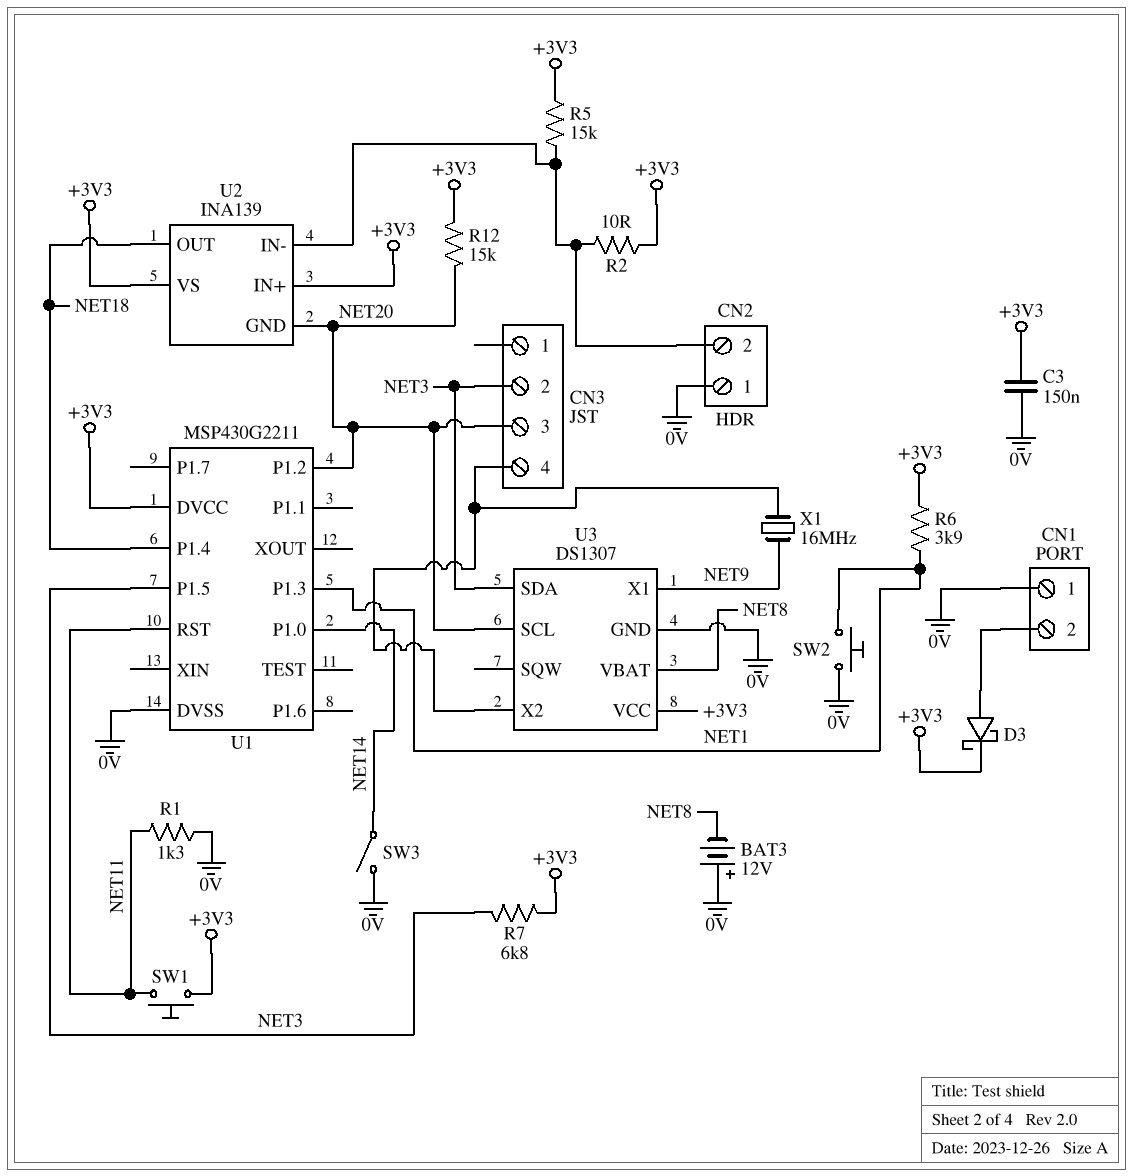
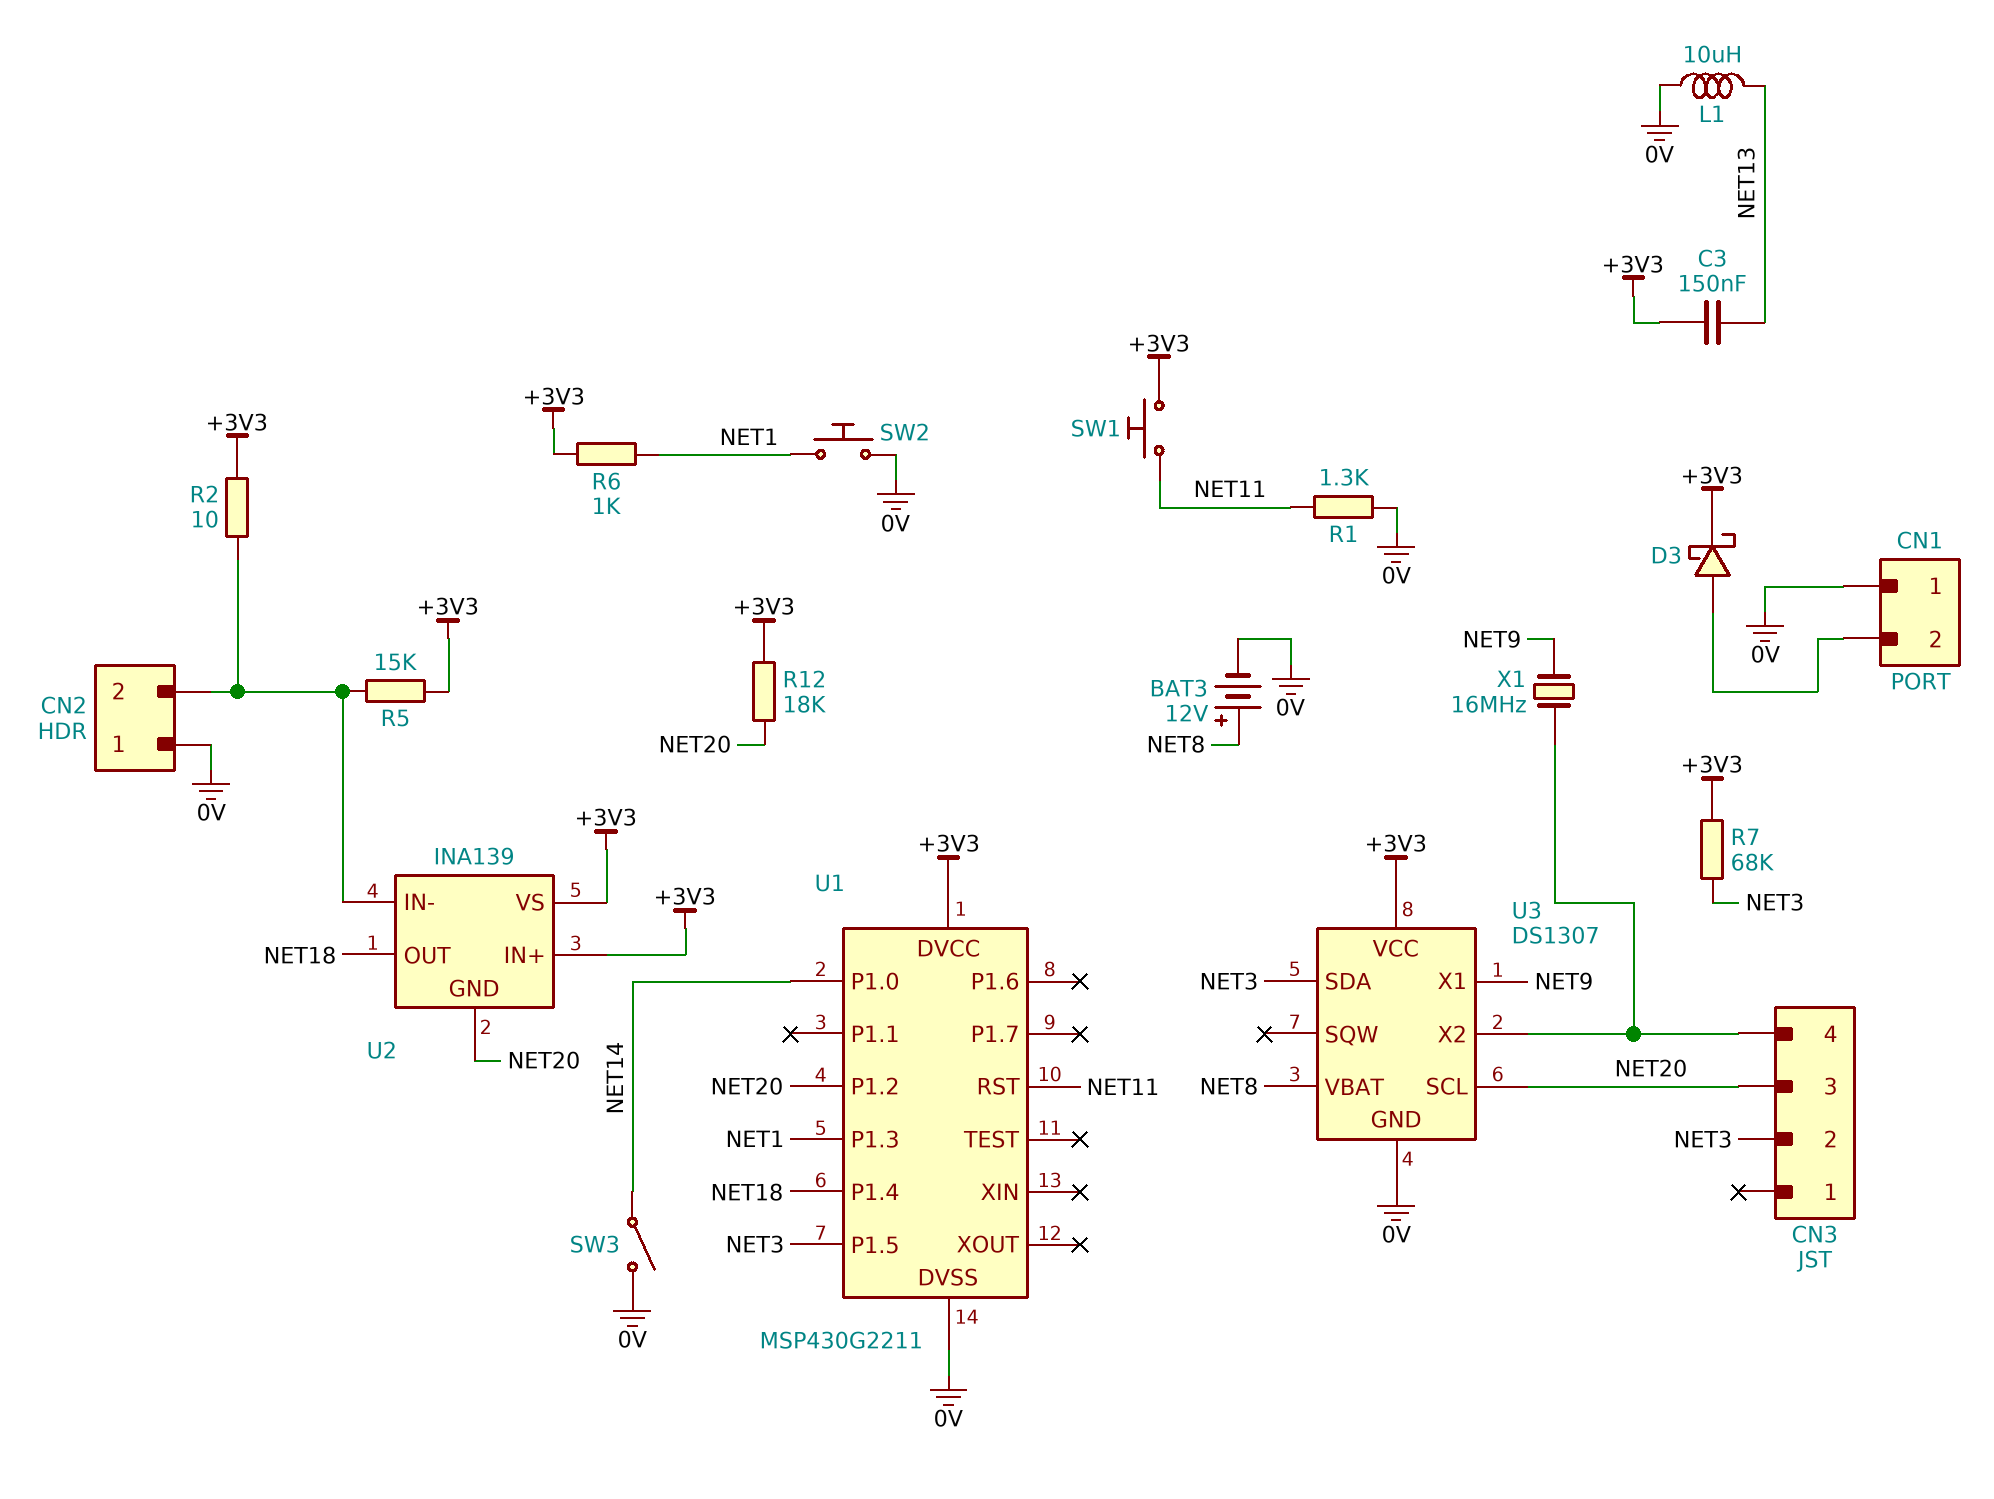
BAT3: 12V (plus 0V, minus NET8) -> 12V (plus NET8, minus 0V)
C3: 150nF (+3V3, 0V) -> 150nF (+3V3, NET13)
L1: none -> 10uH (0V, NET13)
R6: 3.9k (+3V3, NET1) -> 1k (+3V3, NET1)
R7: 6.8k (+3V3, NET3) -> 68k (+3V3, NET3)
R12: 15k (+3V3, NET20) -> 18k (+3V3, NET20)

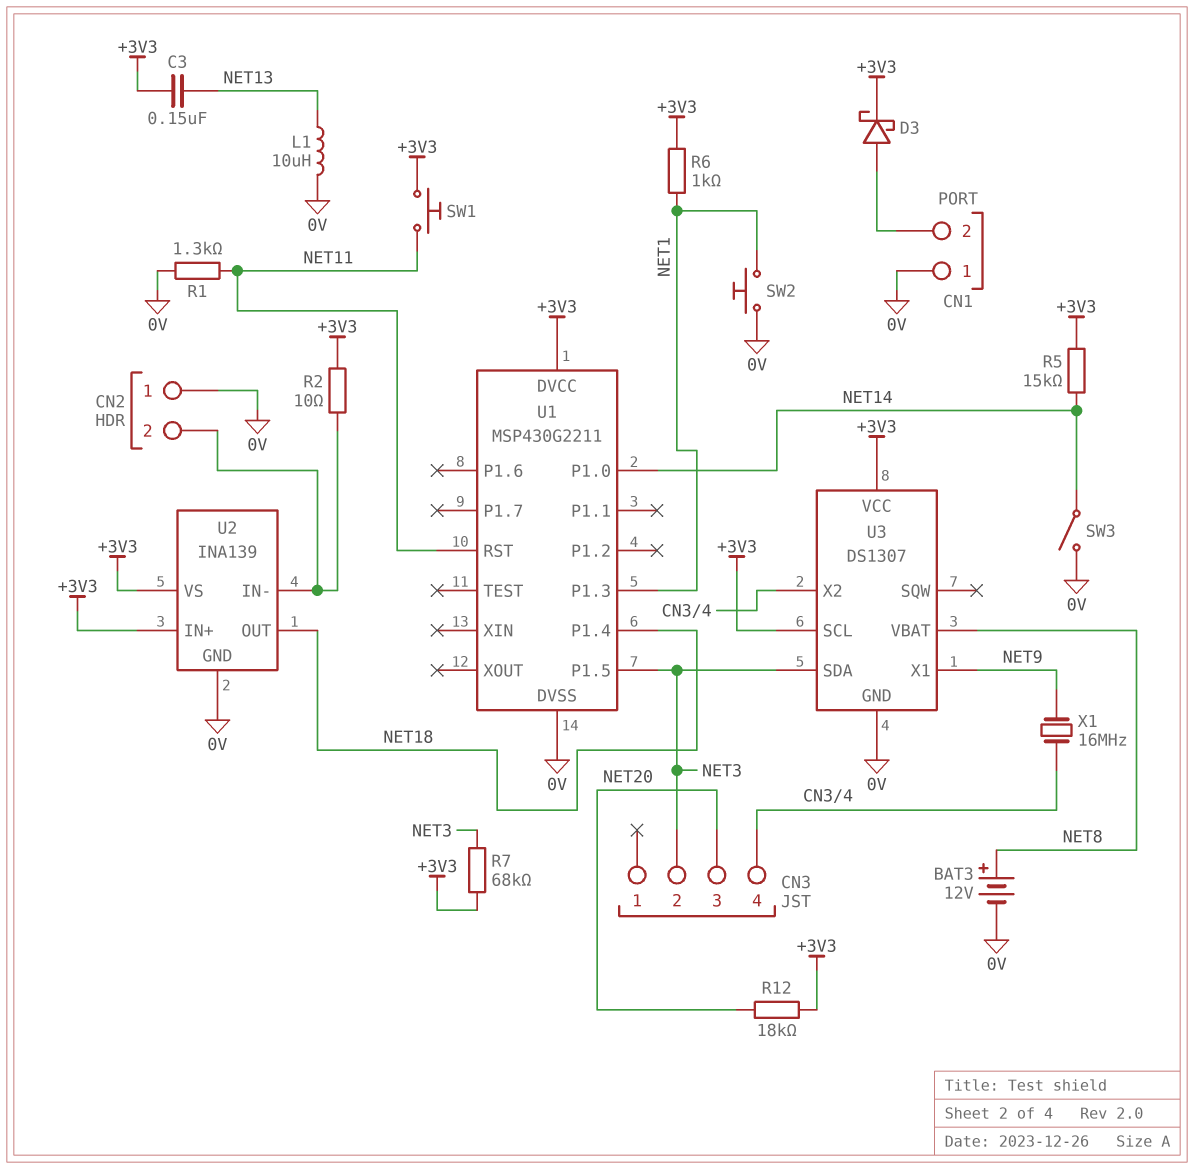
R5: 15k (+3V3, CN2/2) -> 15k (+3V3, NET14)
U1 pin P1.2: NET20 -> none
U2 pin GND: NET20 -> 0V
U3 pin SCL: NET20 -> +3V3

